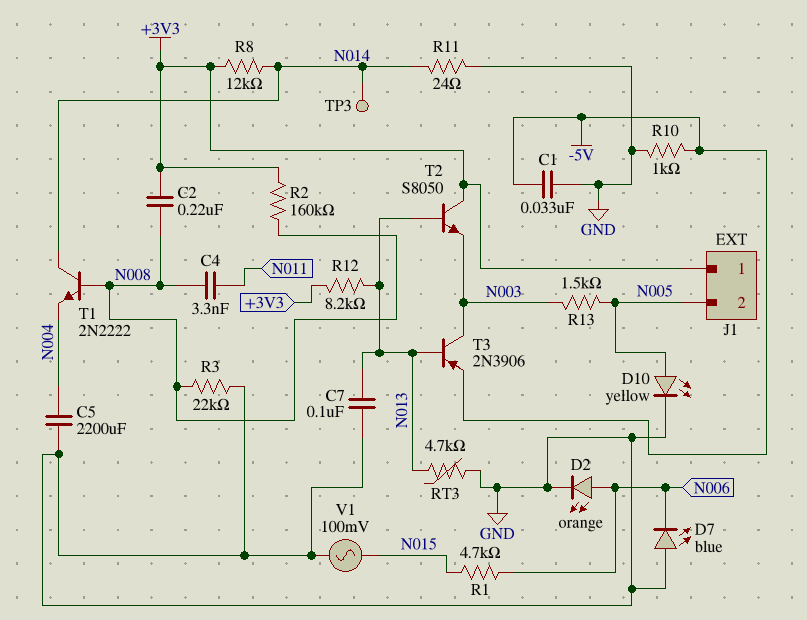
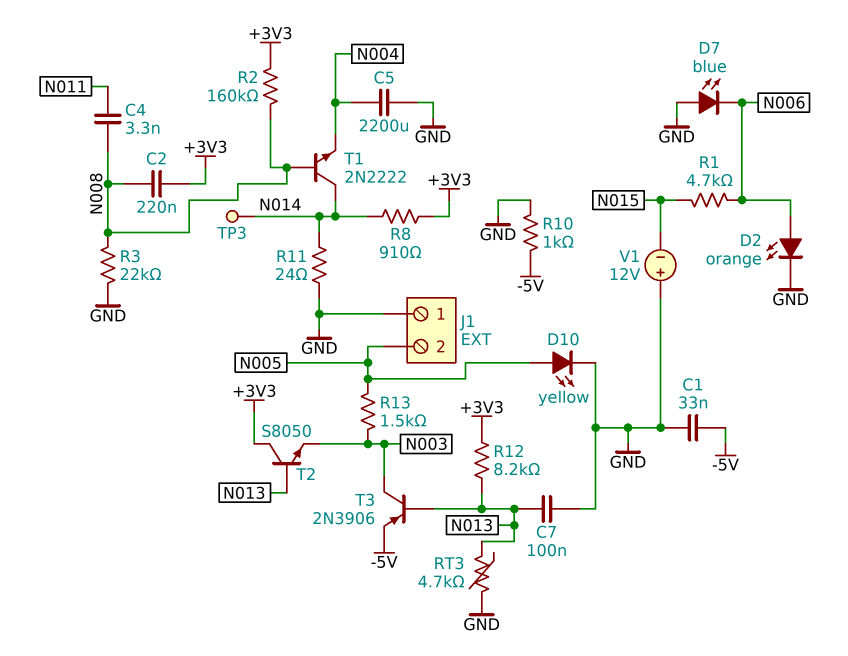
J1 pin 1: +3V3 -> GND
R8: 12k (+3V3, N014) -> 910 (+3V3, N014)
V1: AC 100mV (GND, N015) -> 12V (plus GND, minus N015)

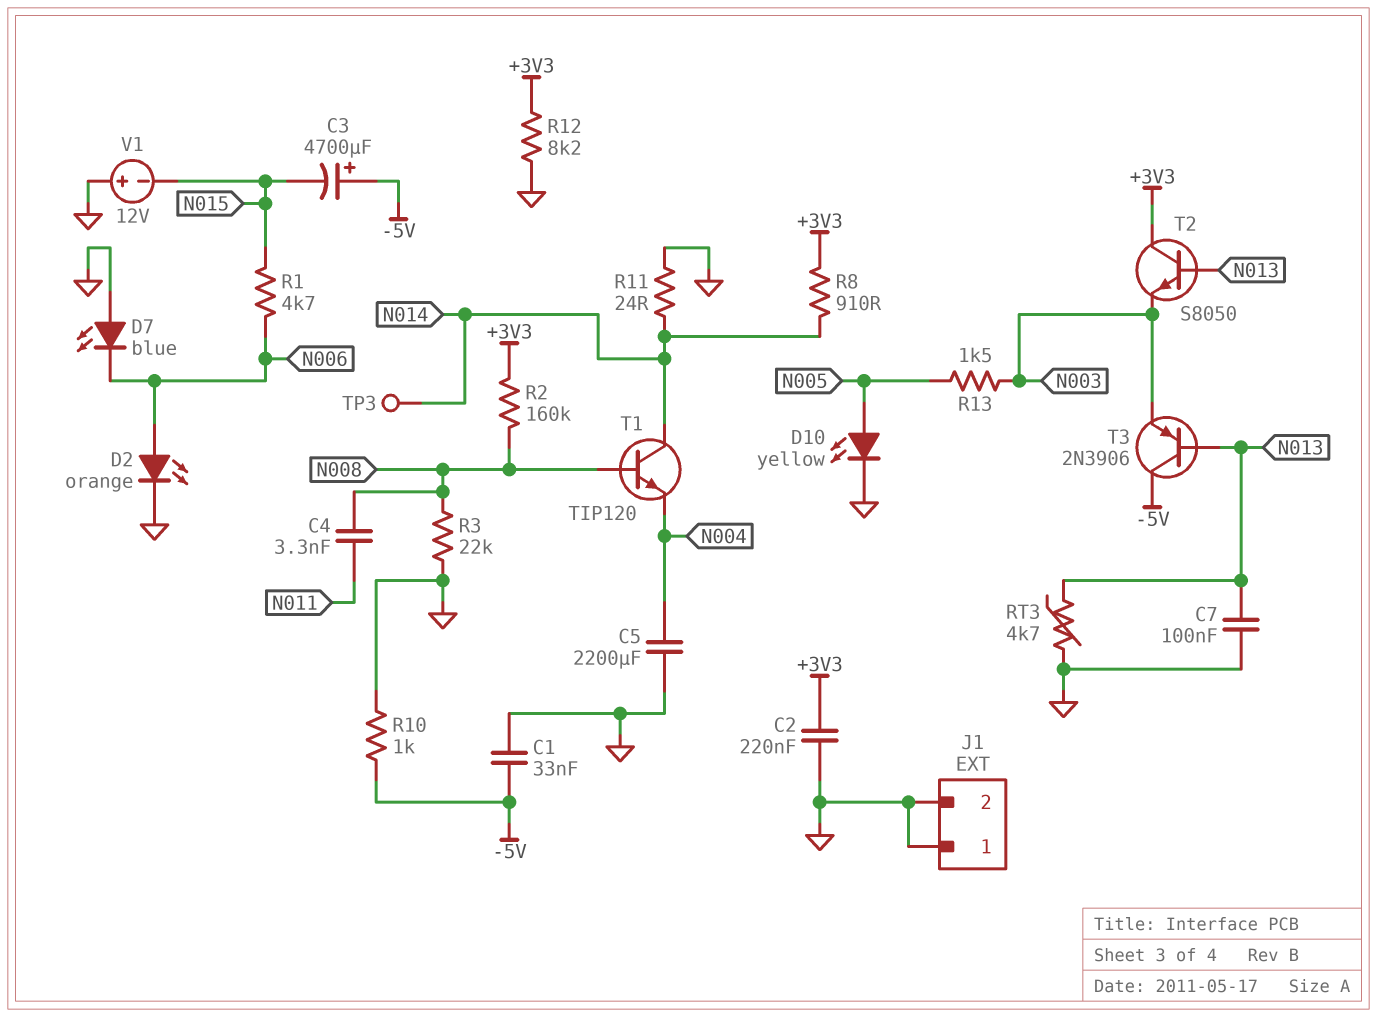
C2: 220nF (+3V3, N008) -> 220nF (+3V3, GND)
C3: none -> 4700uF (plus -5V, minus N015)
J1 pin 2: N005 -> GND
R12: 8.2k (+3V3, N013) -> 8.2k (+3V3, GND)
T1: NPN 2N2222 (B N008, C N014, E N004) -> NPN TIP120 (B N008, C N014, E N004)
T3: PNP 2N3906 (B N013, C N003, E -5V) -> PNP 2N3906 (B N013, C -5V, E N003)

